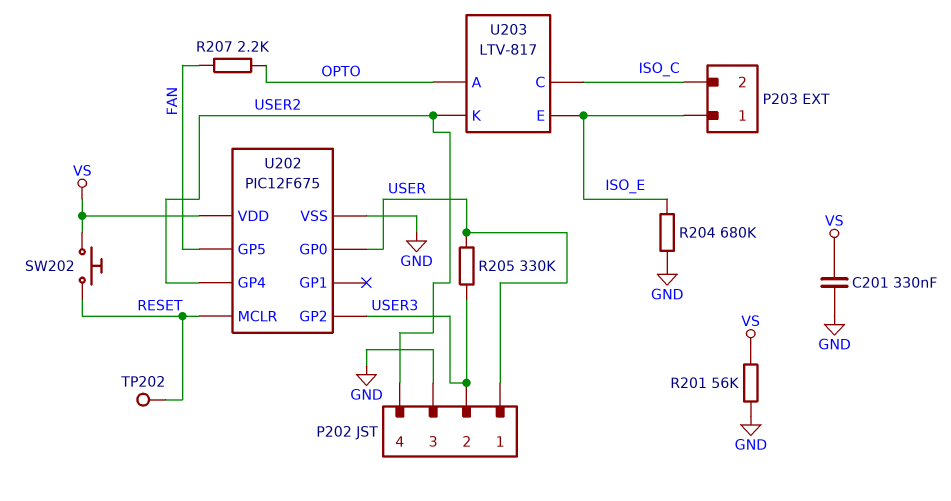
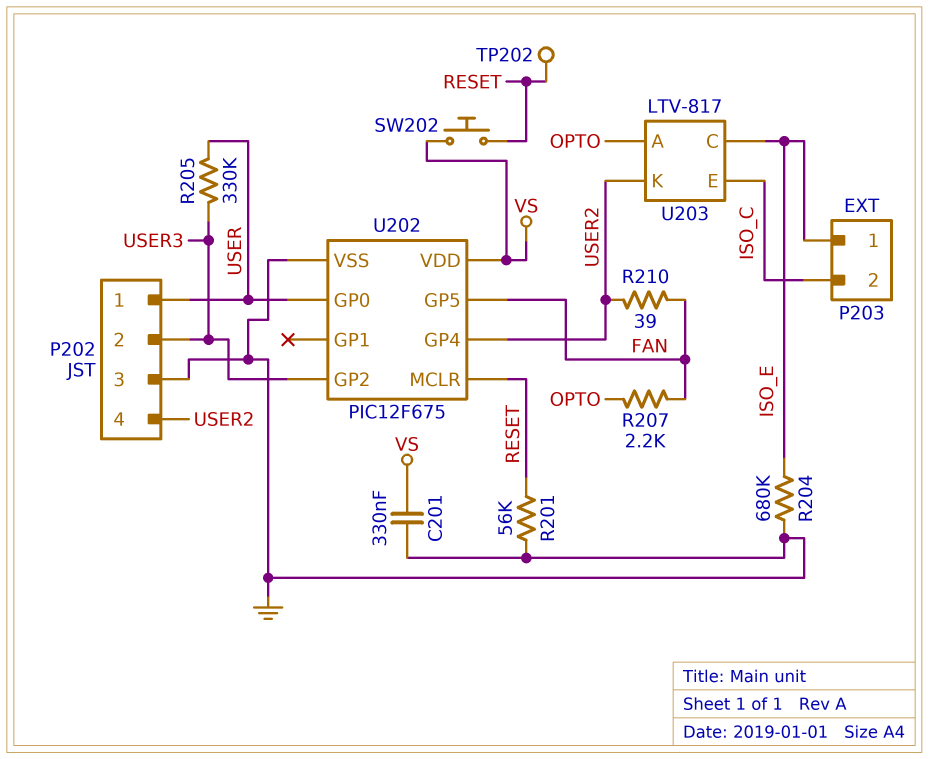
R201: 56k (GND, VS) -> 56k (GND, RESET)
R210: none -> 39 (FAN, USER2)
U203 pin C: ISO_C -> ISO_E
U203 pin E: ISO_E -> ISO_C

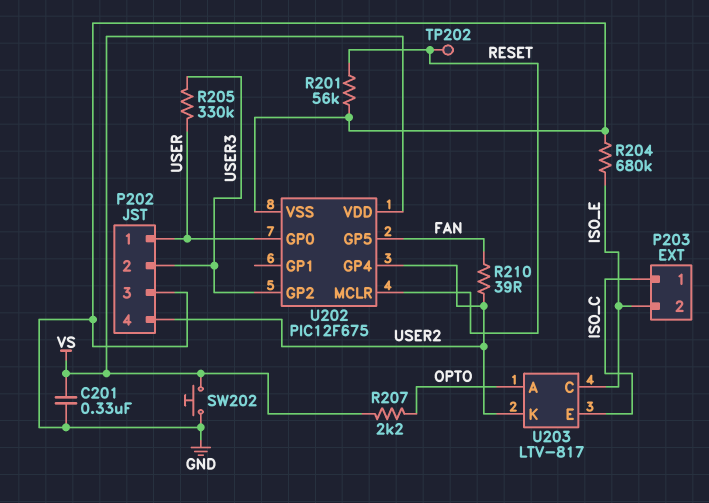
P203 pin 1: ISO_E -> ISO_C
P203 pin 2: ISO_C -> ISO_E
R207: 2.2k (FAN, OPTO) -> 2.2k (OPTO, VS)
SW202: button (RESET, VS) -> button (GND, VS)

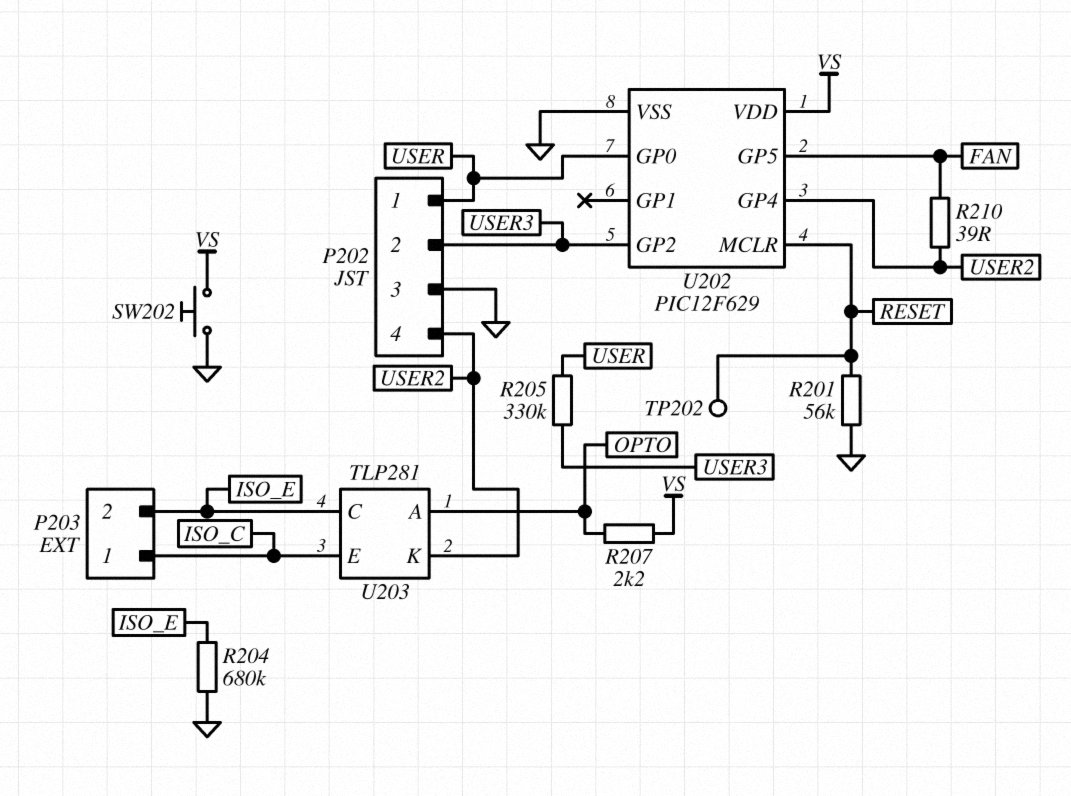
C201: 330nF (GND, VS) -> none
U202: PIC12F675 -> PIC12F629
U203: LTV-817 -> TLP281

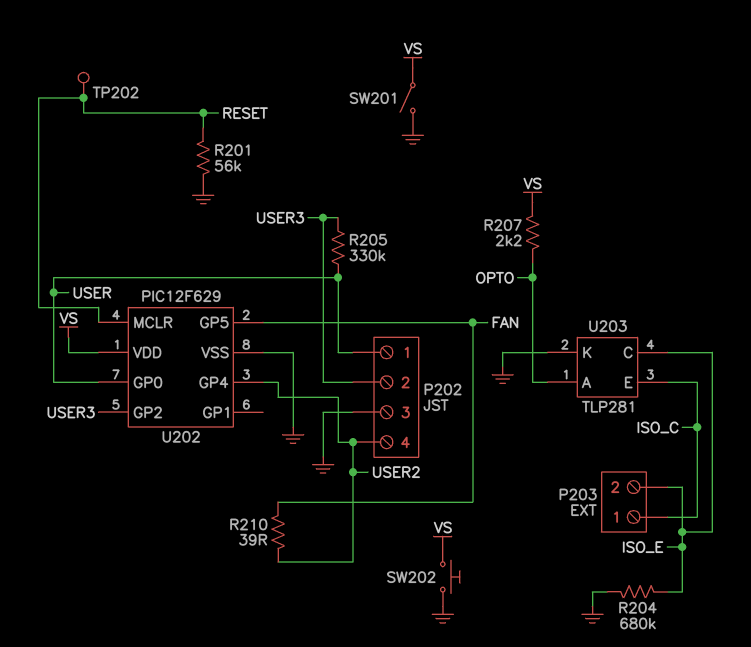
SW201: none -> switch (GND, VS)
U203 pin K: USER2 -> GND

